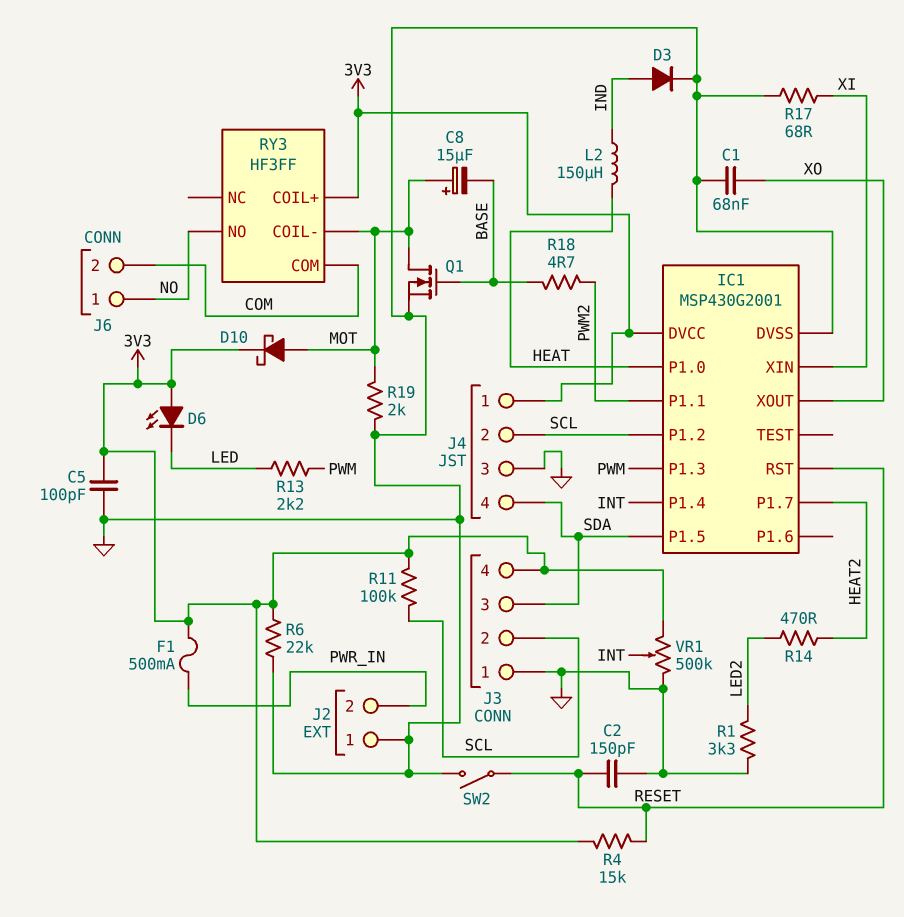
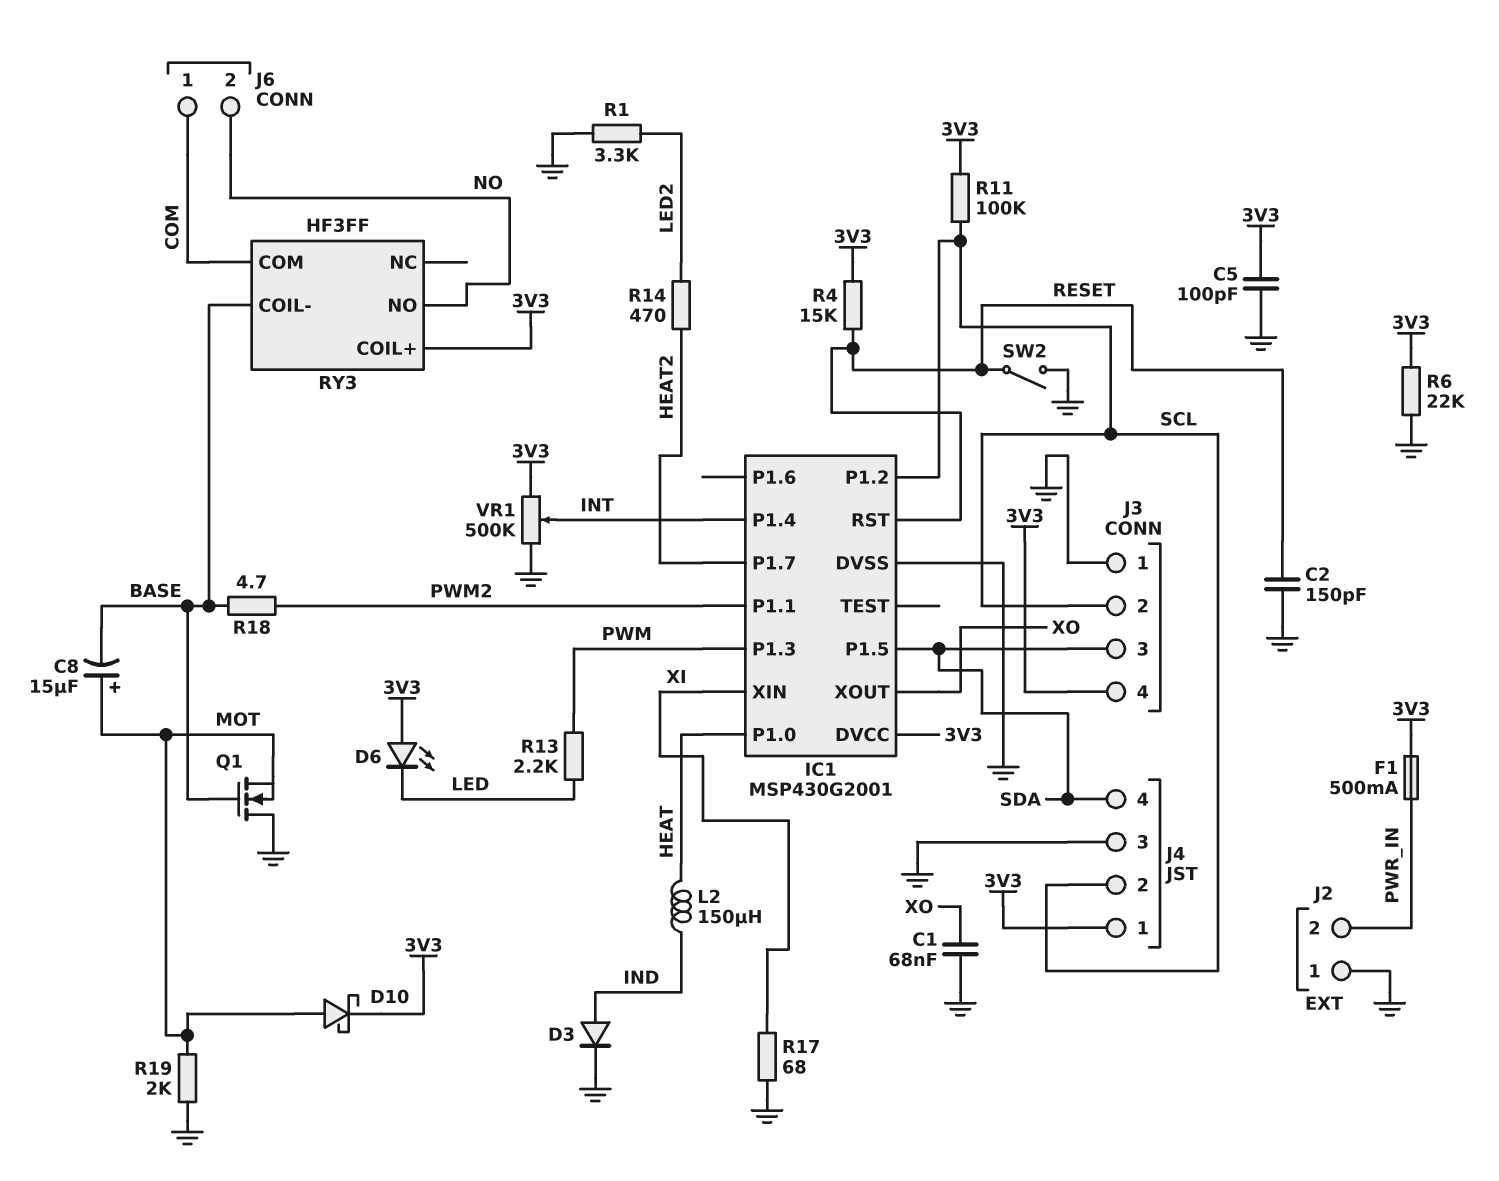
J6 pin 1: NO -> COM
J6 pin 2: COM -> NO
Q1: NMOS (G BASE, D MOT, S GND) -> NMOS (G BASE, D GND, S MOT)
RY3 pin COIL-: MOT -> BASE

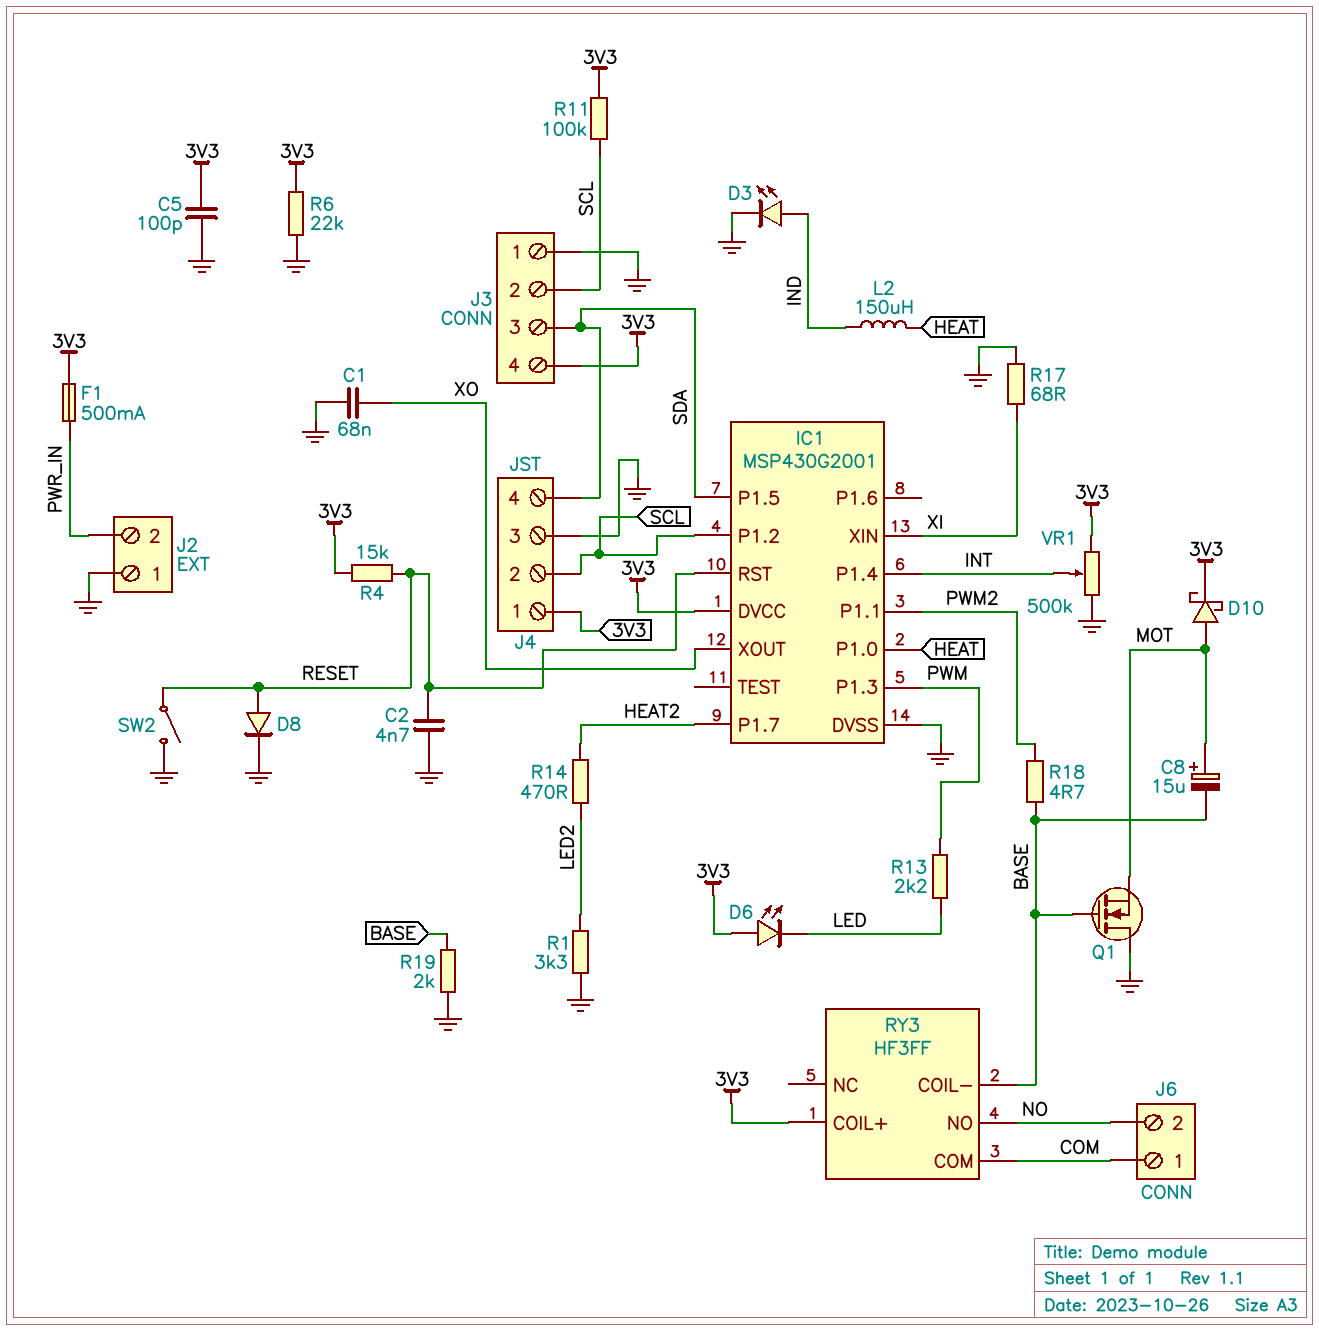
C2: 150pF (GND, RESET) -> 4.7nF (GND, RESET)
D3: diode (A IND, K GND) -> LED (A IND, K GND)
D8: none -> diode (A RESET, K GND)
R19: 2k (GND, MOT) -> 2k (BASE, GND)

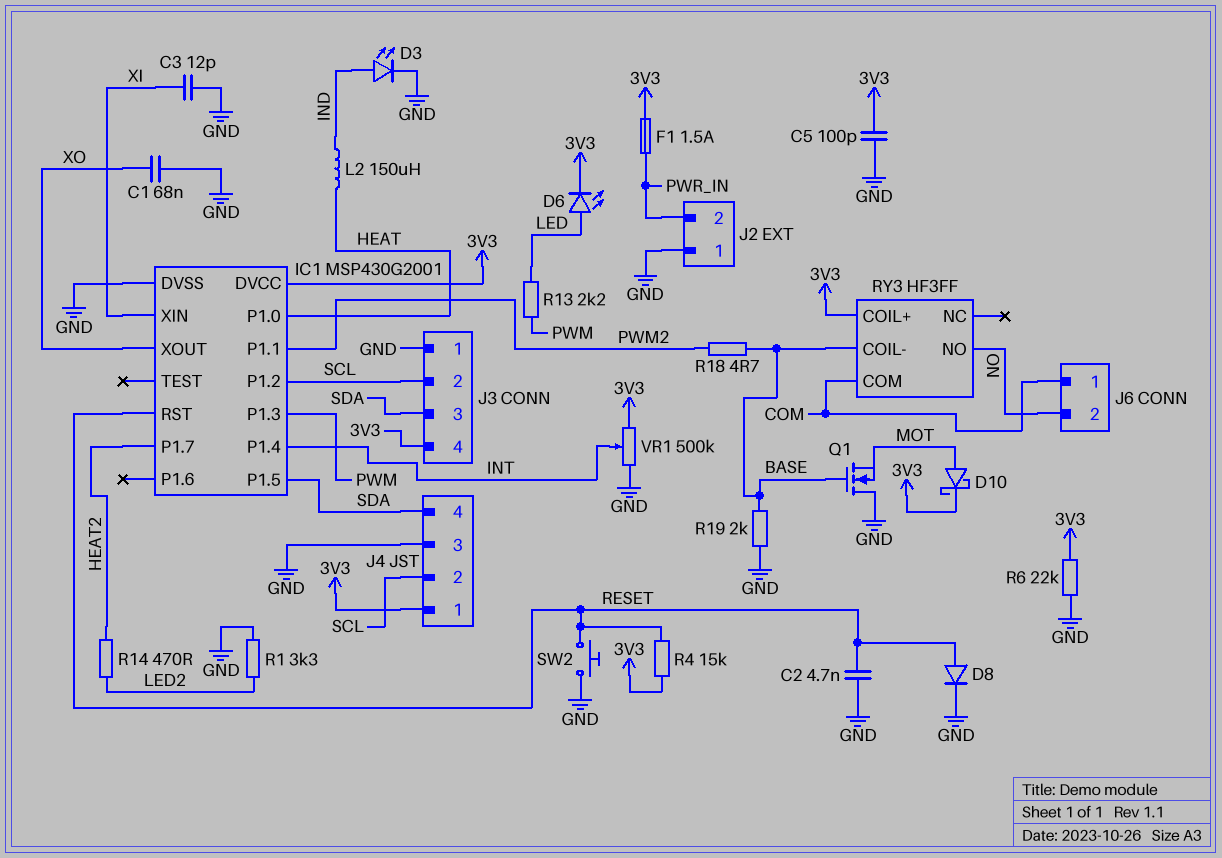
C3: none -> 12pF (GND, XI)
C8: 15uF (plus MOT, minus BASE) -> none
D6: LED (A 3V3, K LED) -> LED (A LED, K 3V3)
F1: 500mA (3V3, PWR_IN) -> 1.5A (3V3, PWR_IN)
R11: 100k (3V3, SCL) -> none
R17: 68 (GND, XI) -> none
SW2: switch (GND, RESET) -> button (GND, RESET)

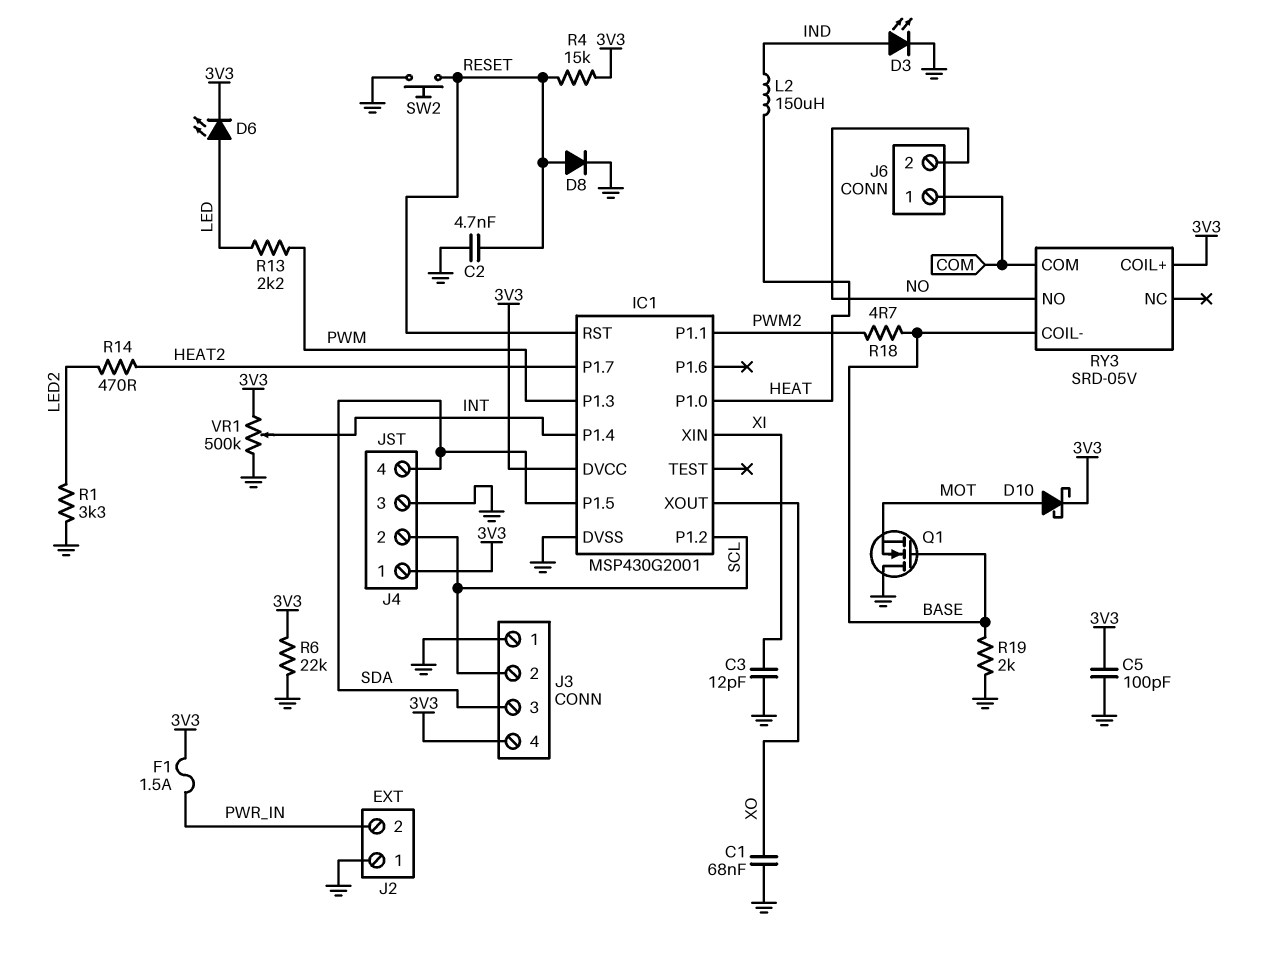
RY3: HF3FF -> SRD-05V

